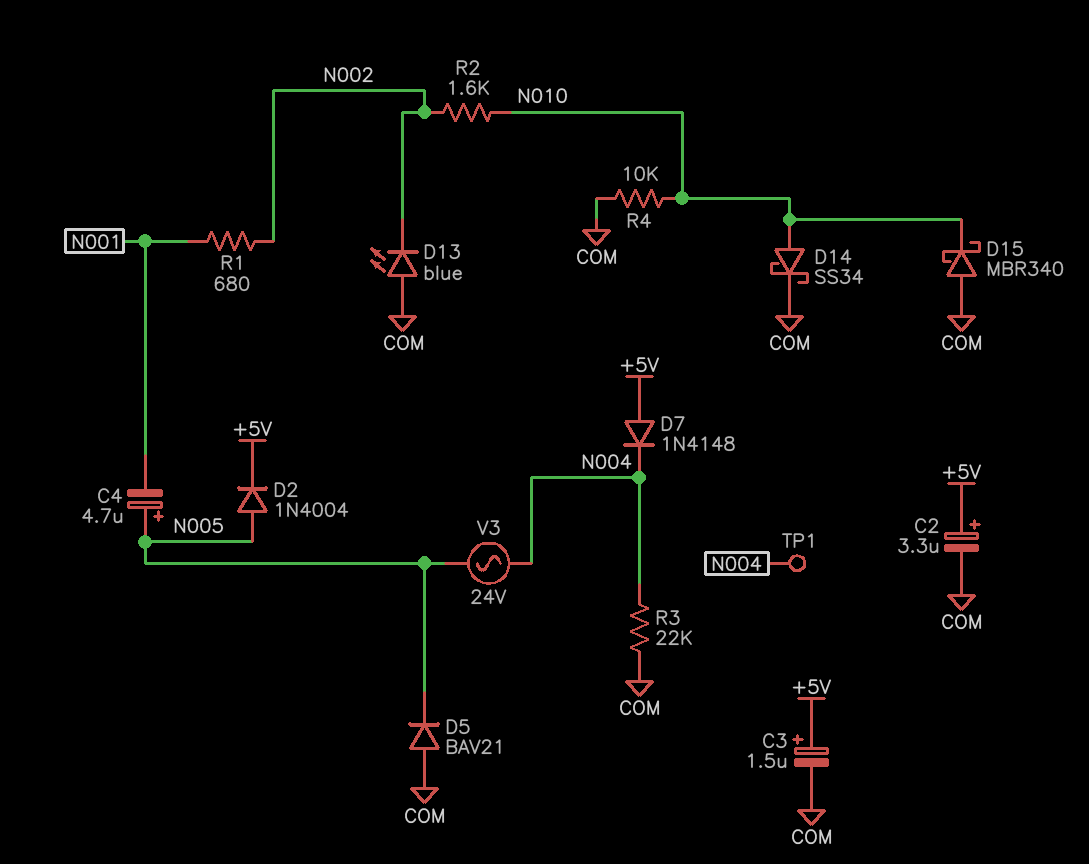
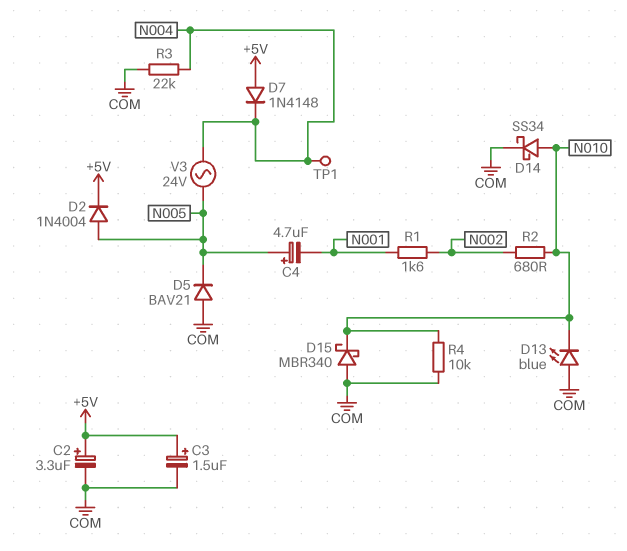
D13: LED blue (A COM, K N002) -> LED blue (A COM, K N010)
R1: 680 (N001, N002) -> 1.6k (N001, N002)
R2: 1.6k (N002, N010) -> 680 (N002, N010)

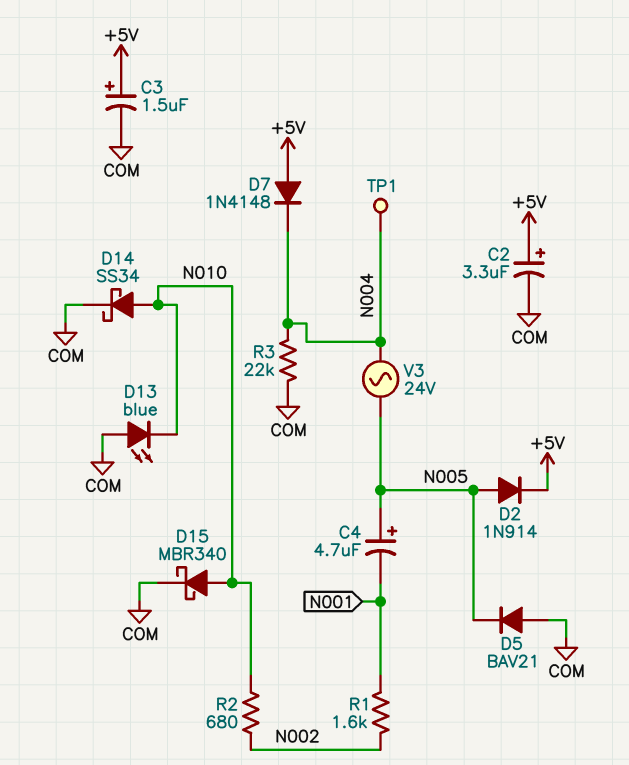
D2: diode 1N4004 (A N005, K +5V) -> diode 1N914 (A N005, K +5V)
D15: schottky MBR340 (A COM, K N010) -> schottky MBR340 (A N010, K COM)
R4: 10k (COM, N010) -> none

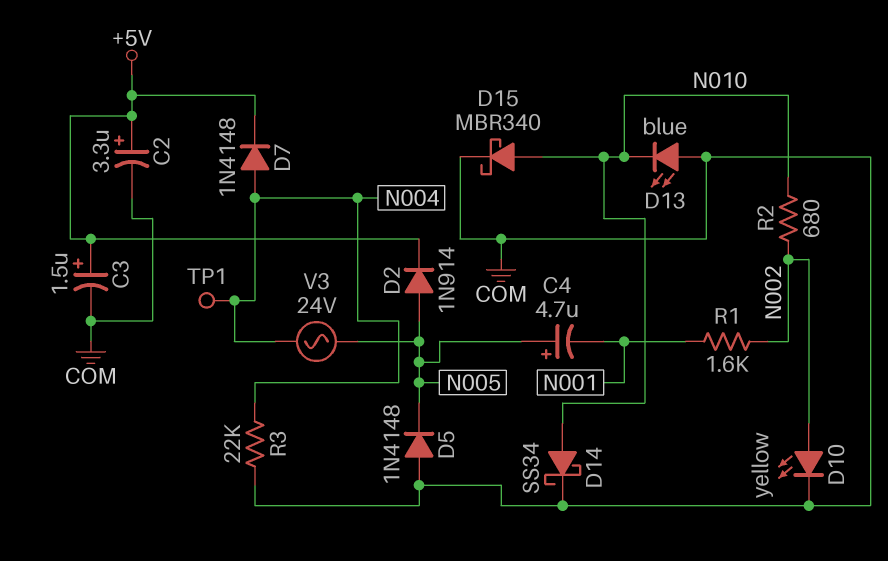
D5: diode BAV21 (A COM, K N005) -> diode 1N4148 (A COM, K N005)
D7: diode 1N4148 (A +5V, K N004) -> diode 1N4148 (A N004, K +5V)
D10: none -> LED yellow (A N002, K COM)

